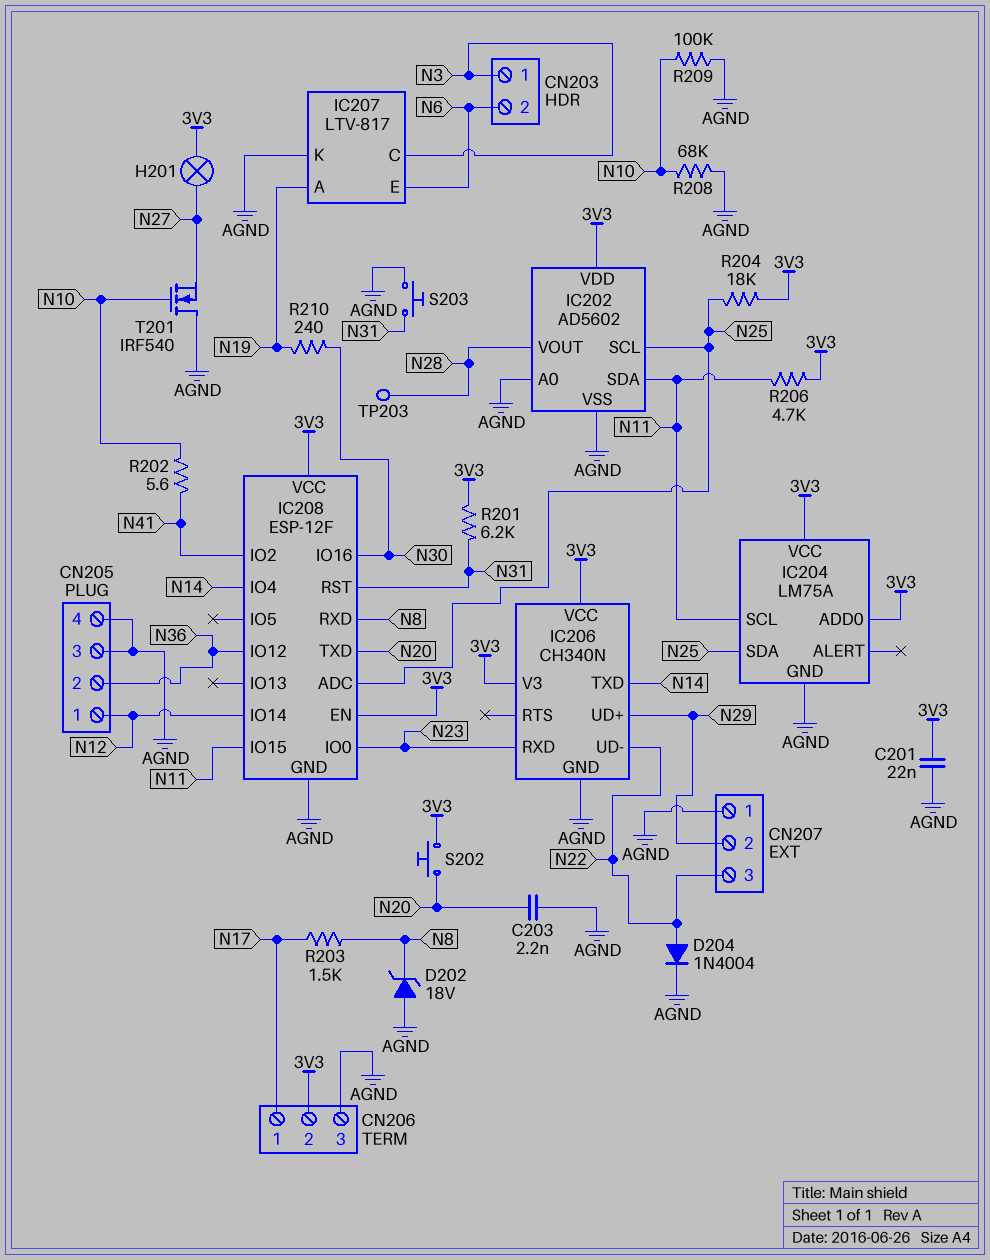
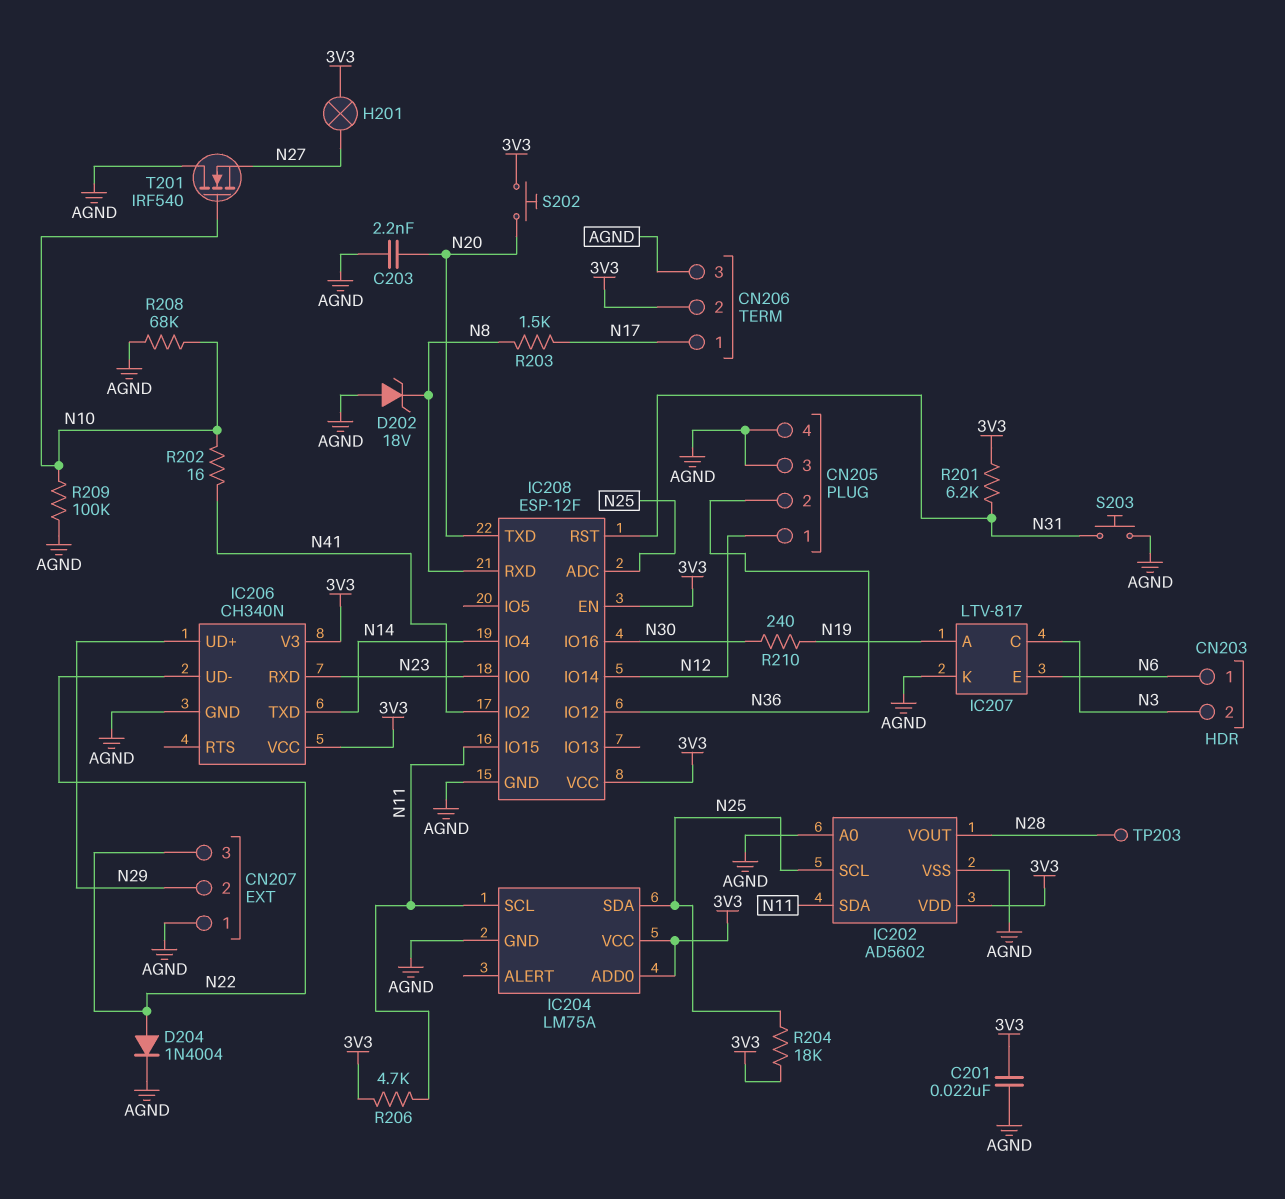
CN203 pin 1: N3 -> N6
CN203 pin 2: N6 -> N3
R202: 5.6 (N10, N41) -> 16 (N10, N41)

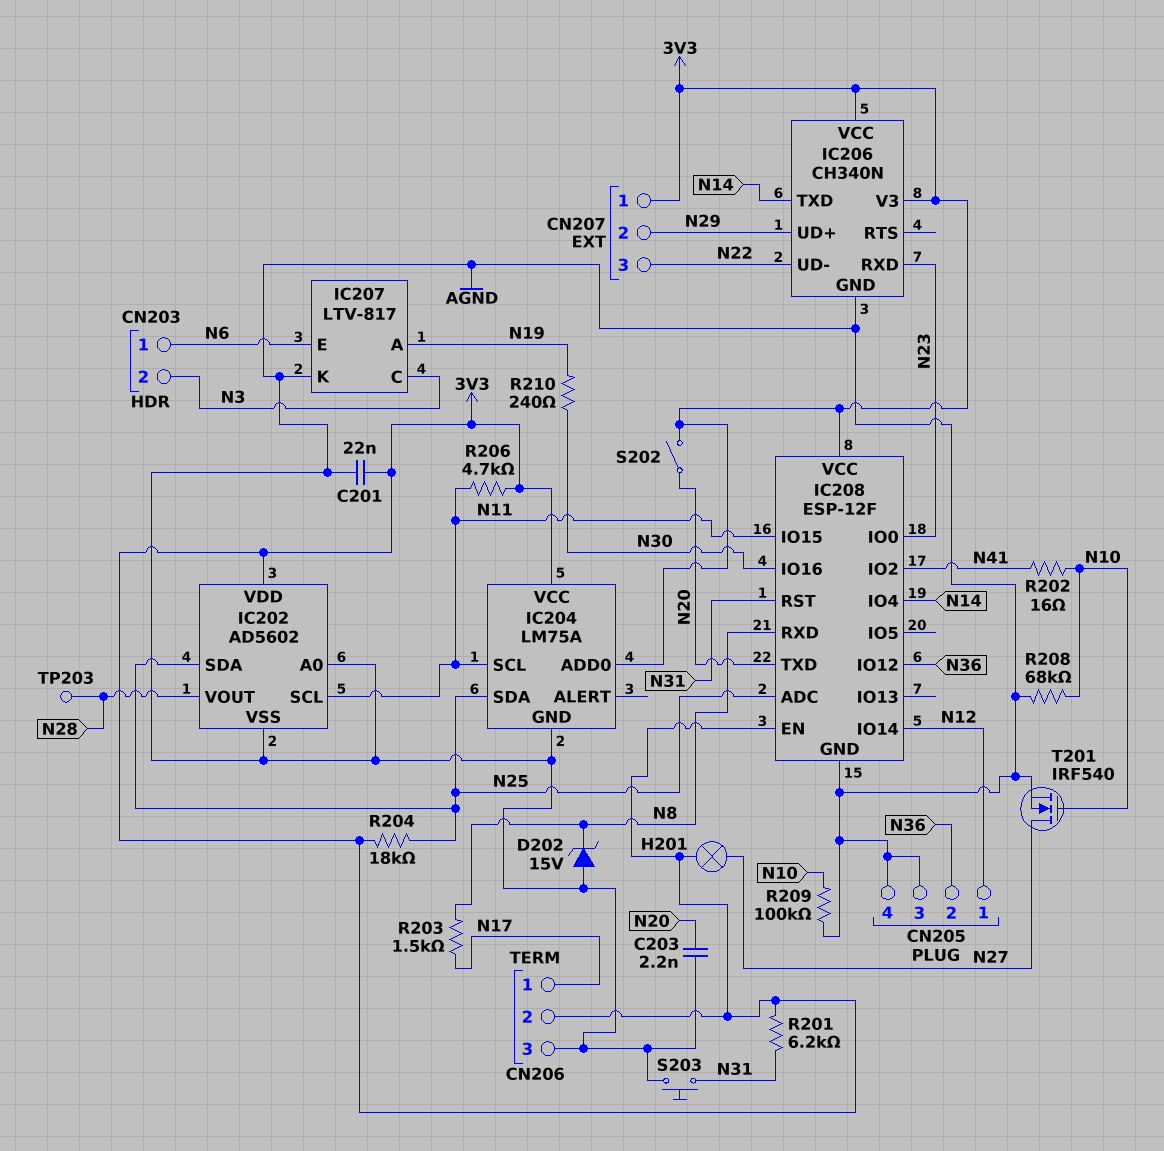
CN207 pin 1: AGND -> 3V3
D202: zener 18V (A AGND, K N8) -> zener 15V (A AGND, K N8)
D204: diode 1N4004 (A N22, K AGND) -> none
IC202 pin SCL: N25 -> N11
IC202 pin SDA: N11 -> N25
S202: button (3V3, N20) -> switch (3V3, N20)
T201: NMOS IRF540 (G N10, D AGND, S N27) -> NMOS IRF540 (G N10, D N27, S AGND)

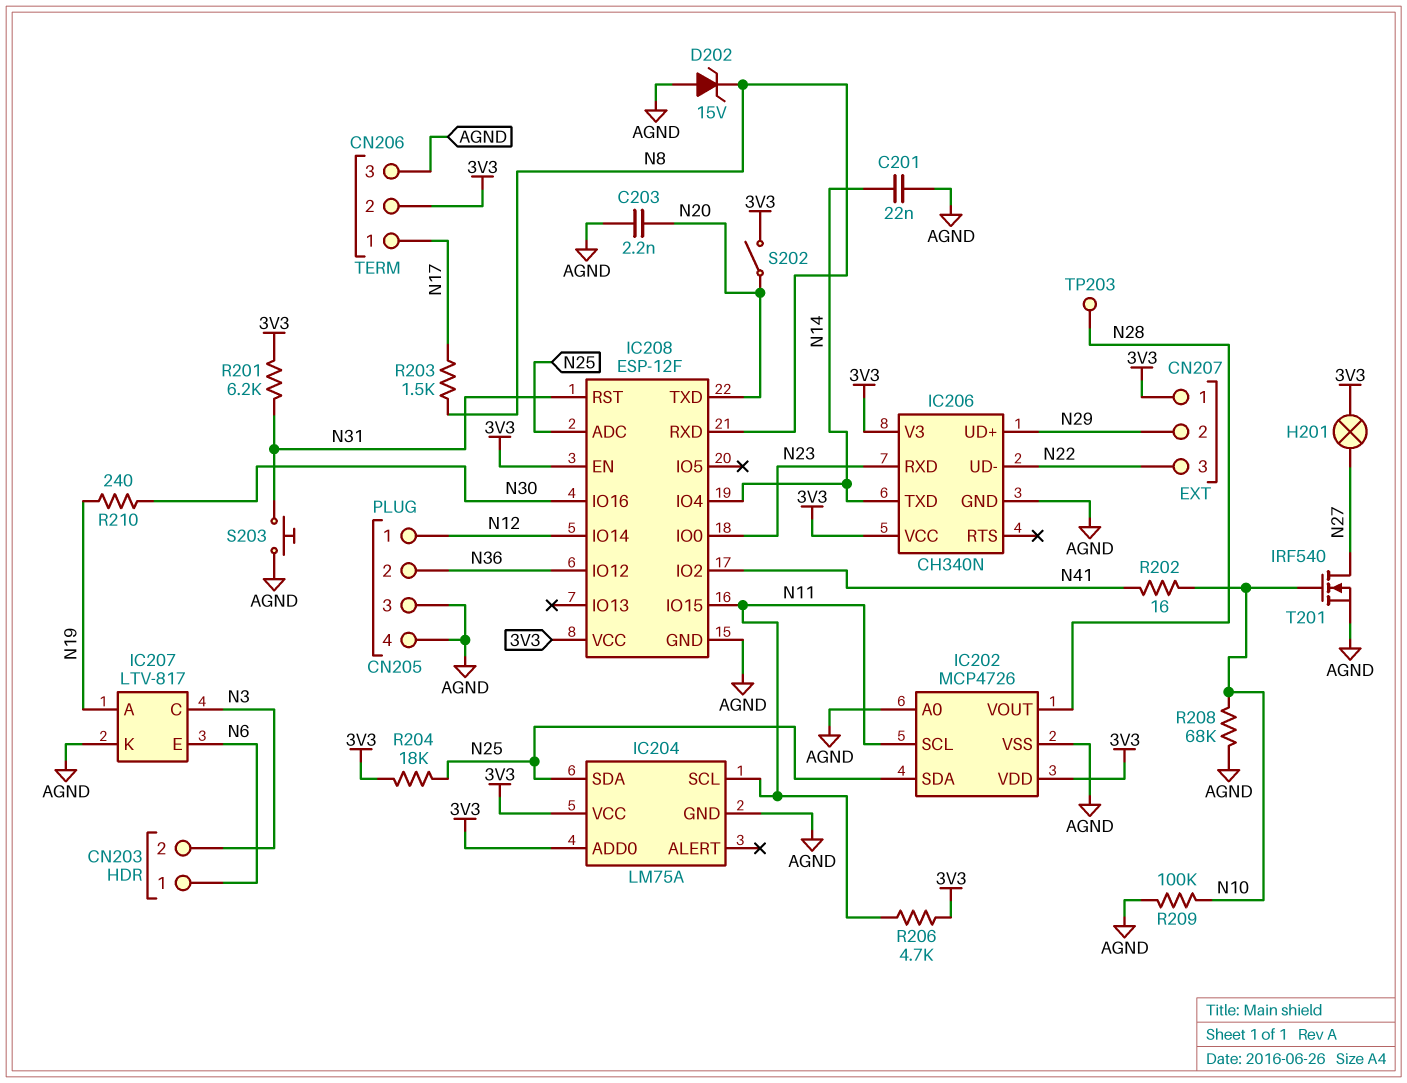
C201: 22nF (3V3, AGND) -> 22nF (AGND, N14)
IC202: AD5602 -> MCP4726

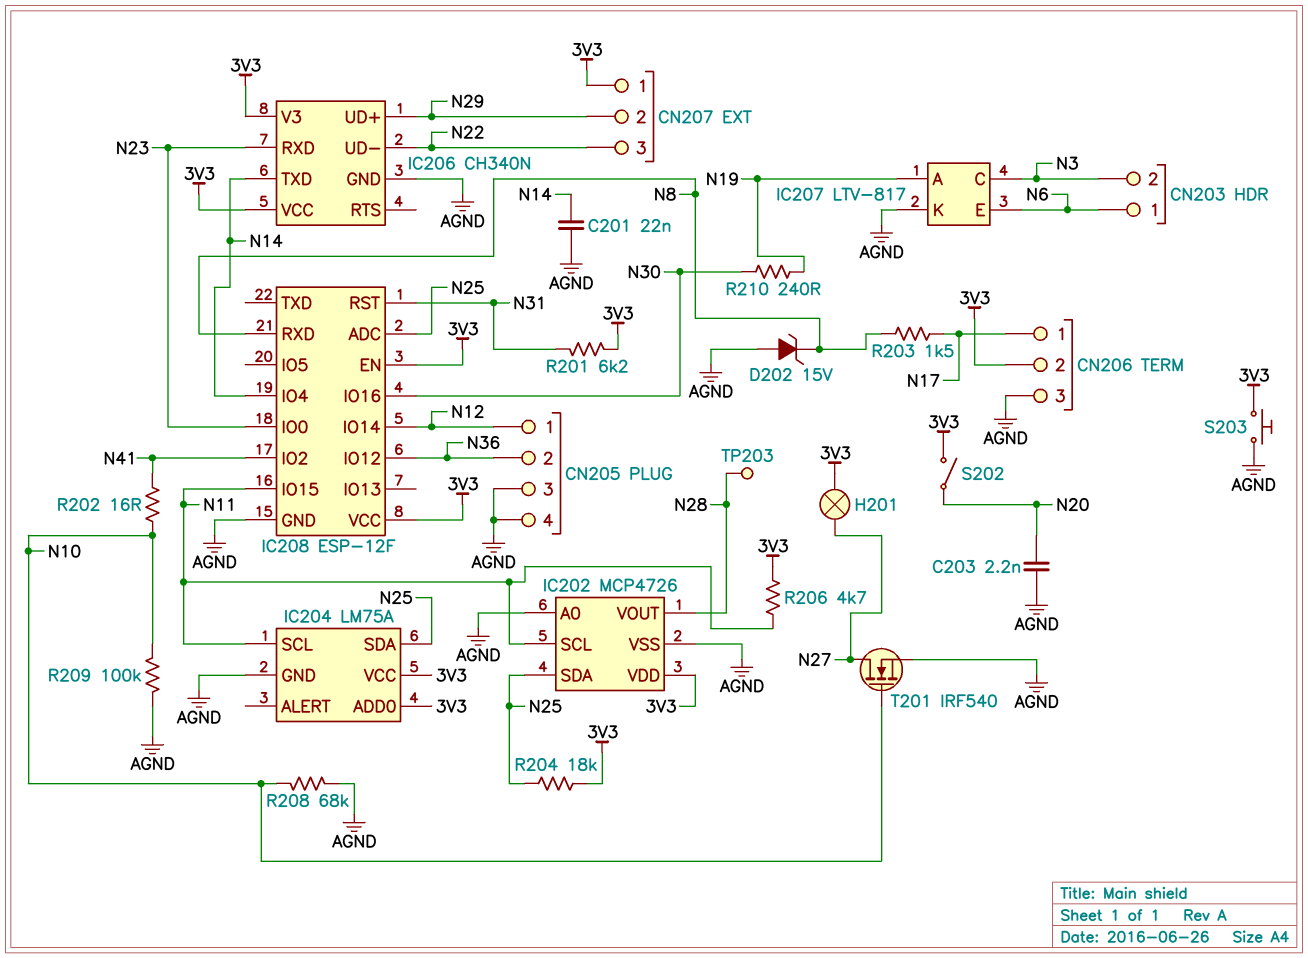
IC208 pin TXD: N20 -> none
S203: button (AGND, N31) -> button (3V3, AGND)

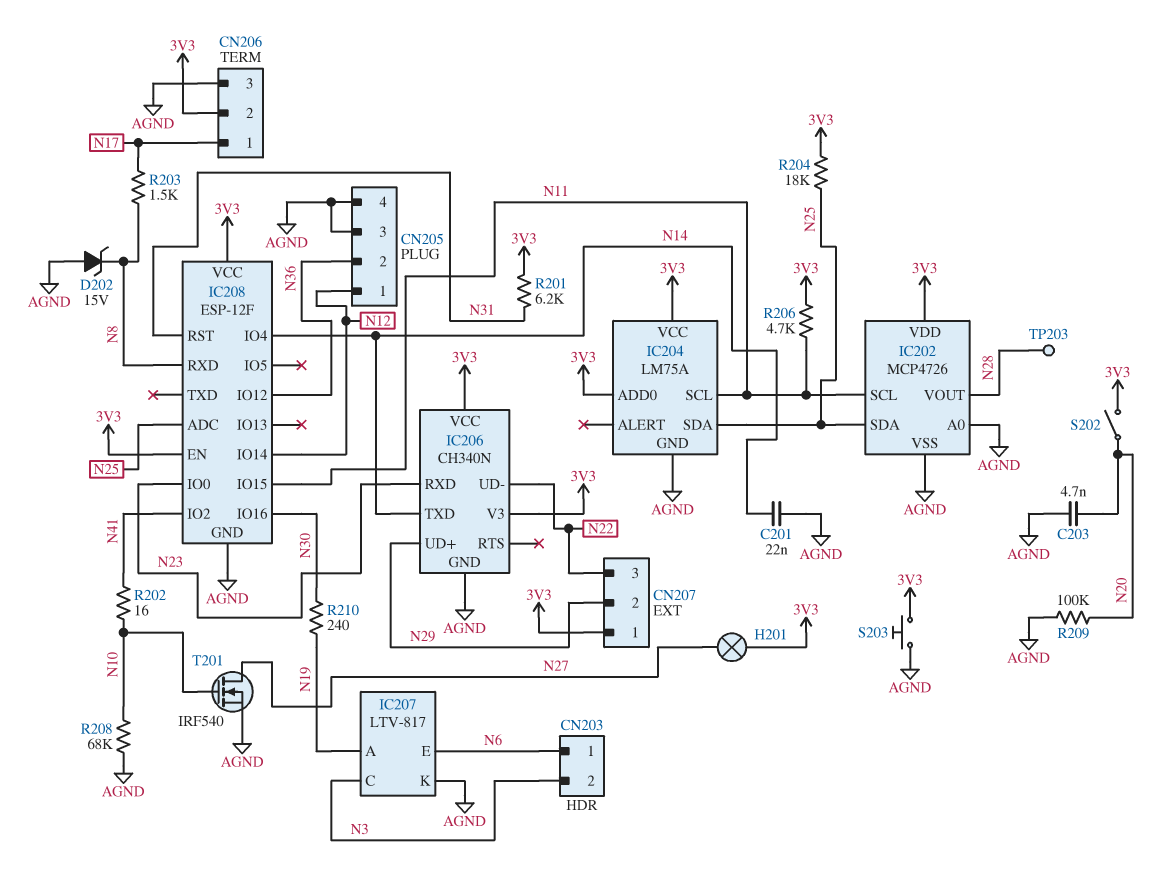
C203: 2.2nF (AGND, N20) -> 4.7nF (AGND, N20)
R209: 100k (AGND, N10) -> 100k (AGND, N20)

